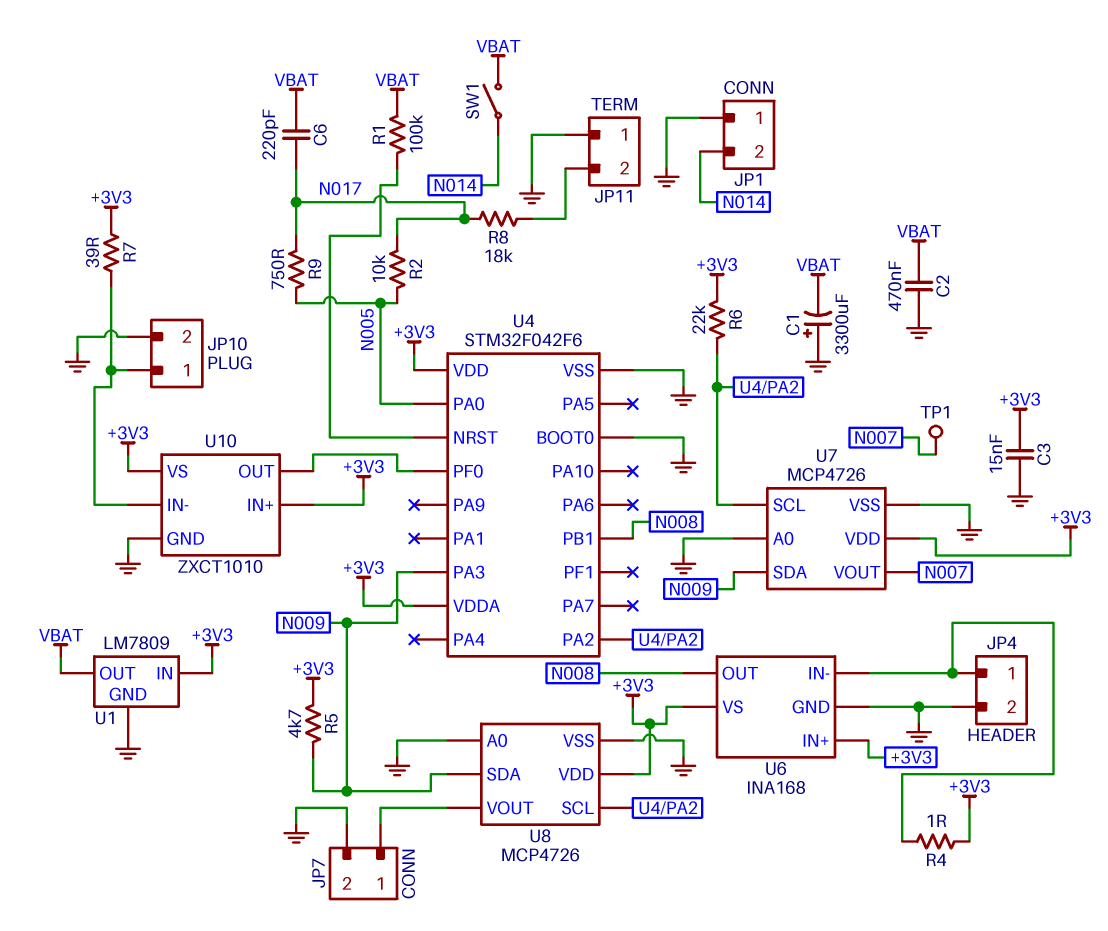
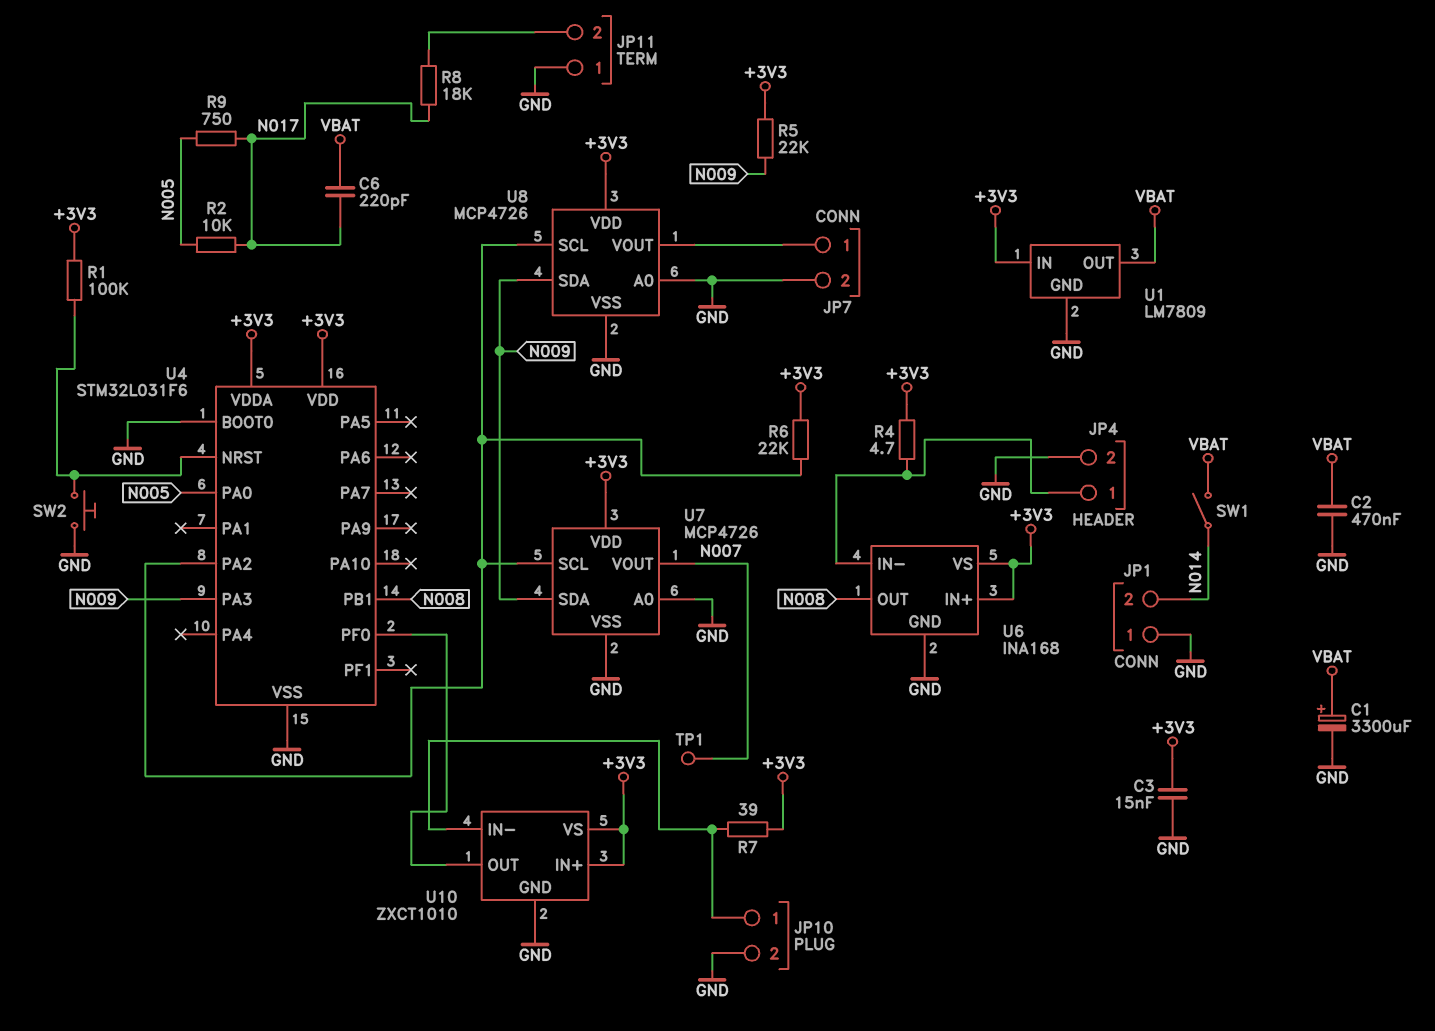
C1: 3300uF (plus GND, minus VBAT) -> 3300uF (plus VBAT, minus GND)
R1: 100k (U4/NRST, VBAT) -> 100k (+3V3, U4/NRST)
R4: 1 (+3V3, JP4/1) -> 4.7 (+3V3, JP4/1)
R5: 4.7k (+3V3, N009) -> 22k (+3V3, N009)
SW2: none -> button (GND, U4/NRST)
U4: STM32F042F6 -> STM32L031F6

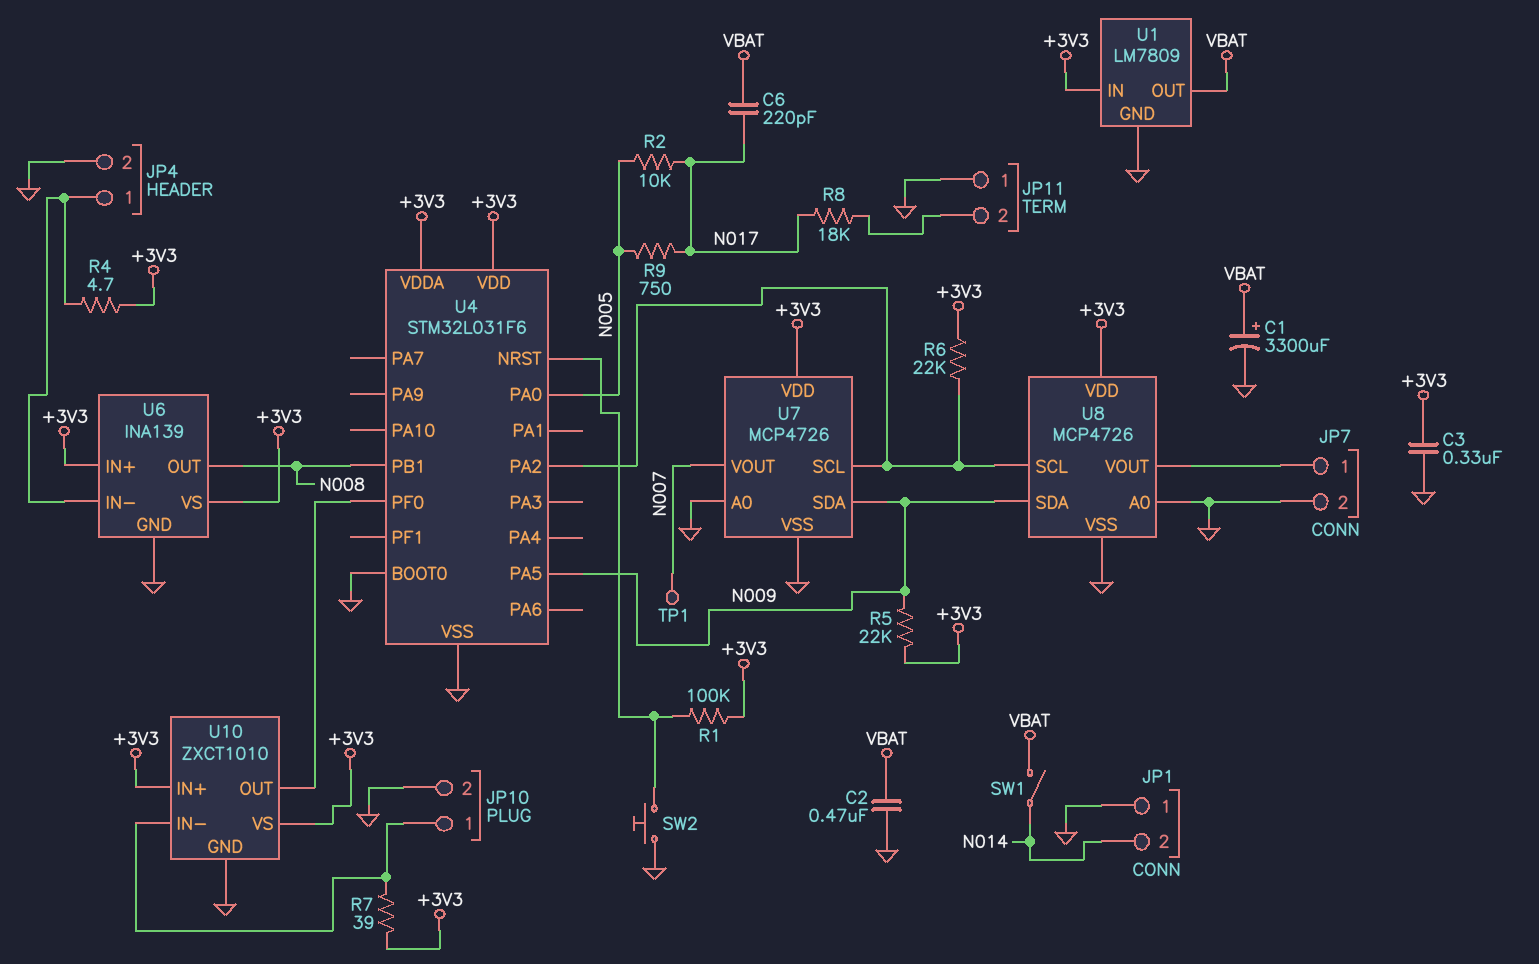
C3: 15nF (+3V3, GND) -> 330nF (+3V3, GND)
U4 pin PA3: N009 -> none
U4 pin PA5: none -> N009
U6: INA168 -> INA139

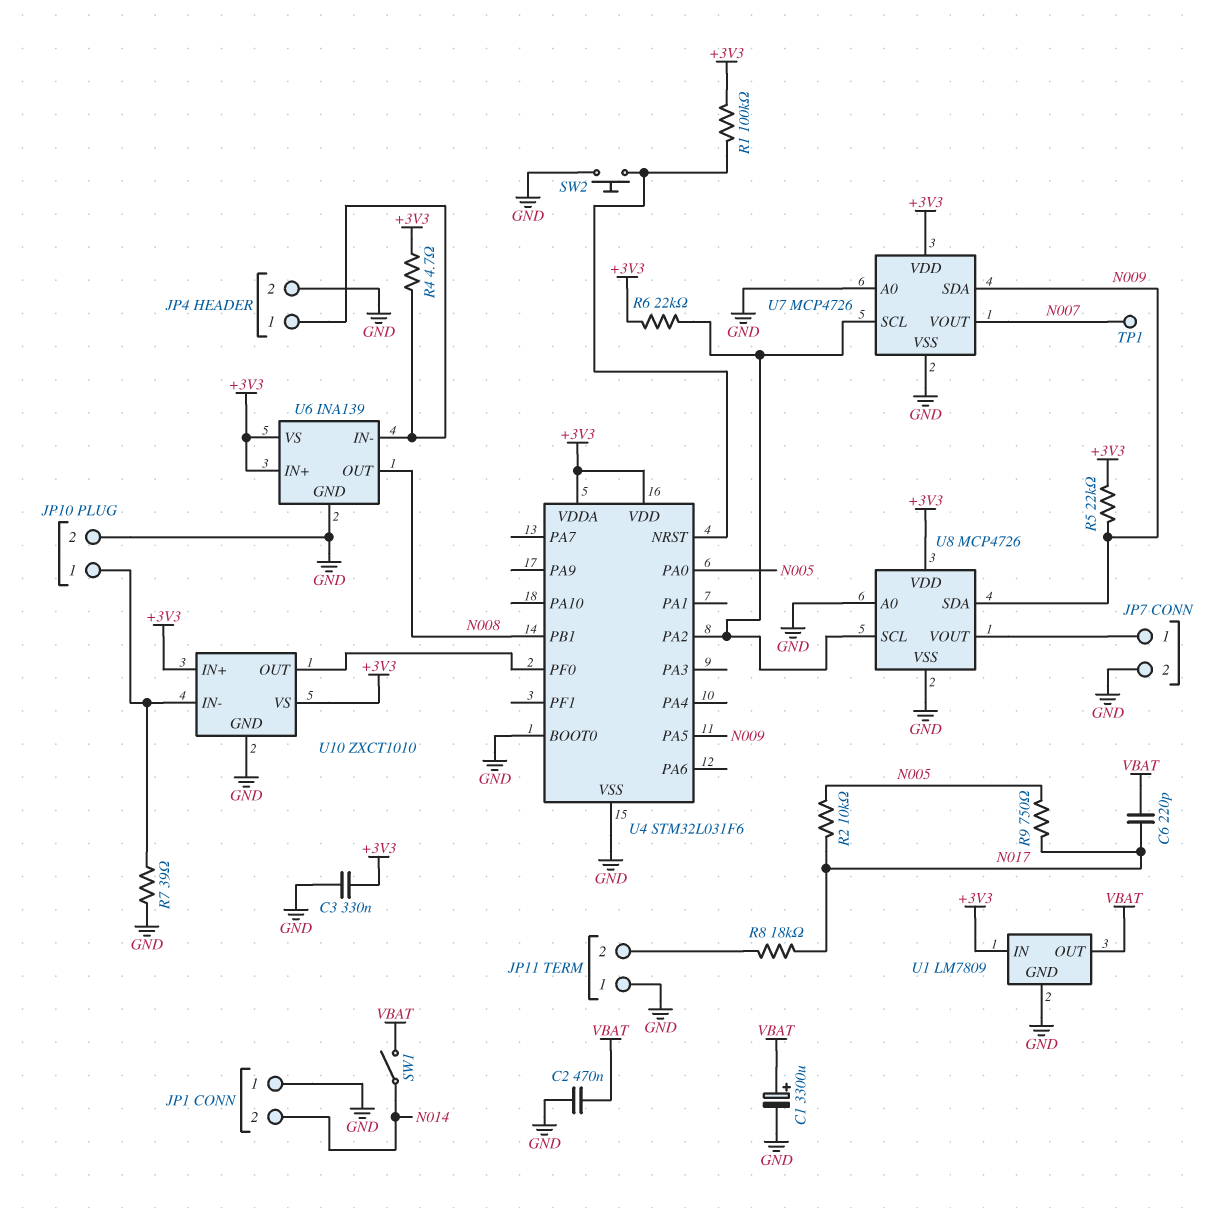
R7: 39 (+3V3, JP10/1) -> 39 (GND, JP10/1)

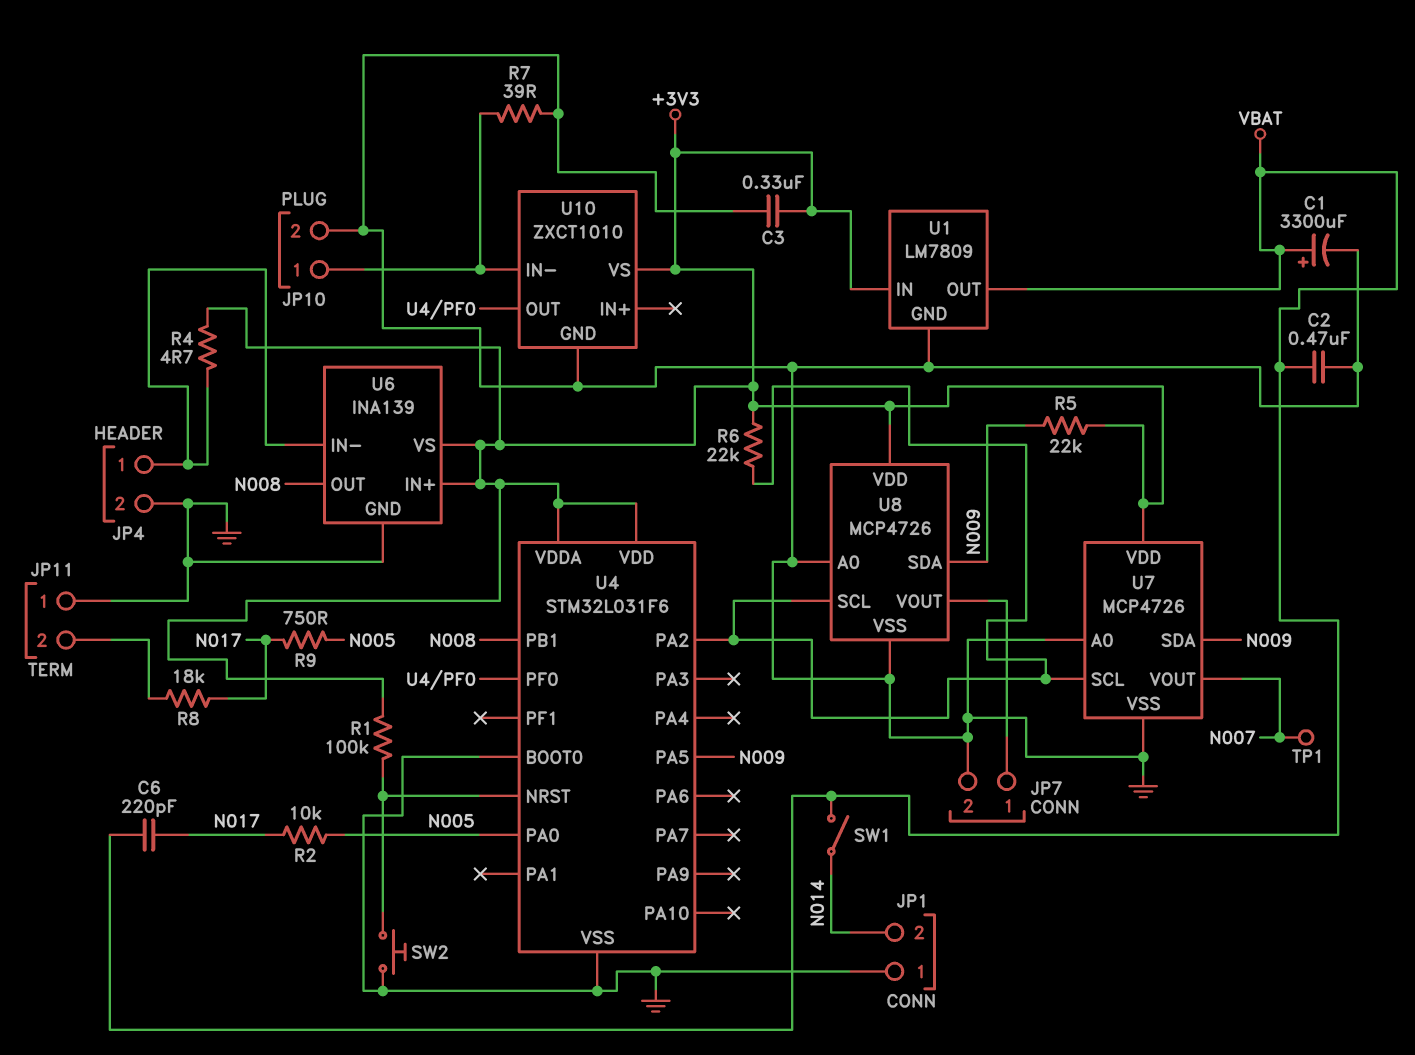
U10 pin IN+: +3V3 -> none

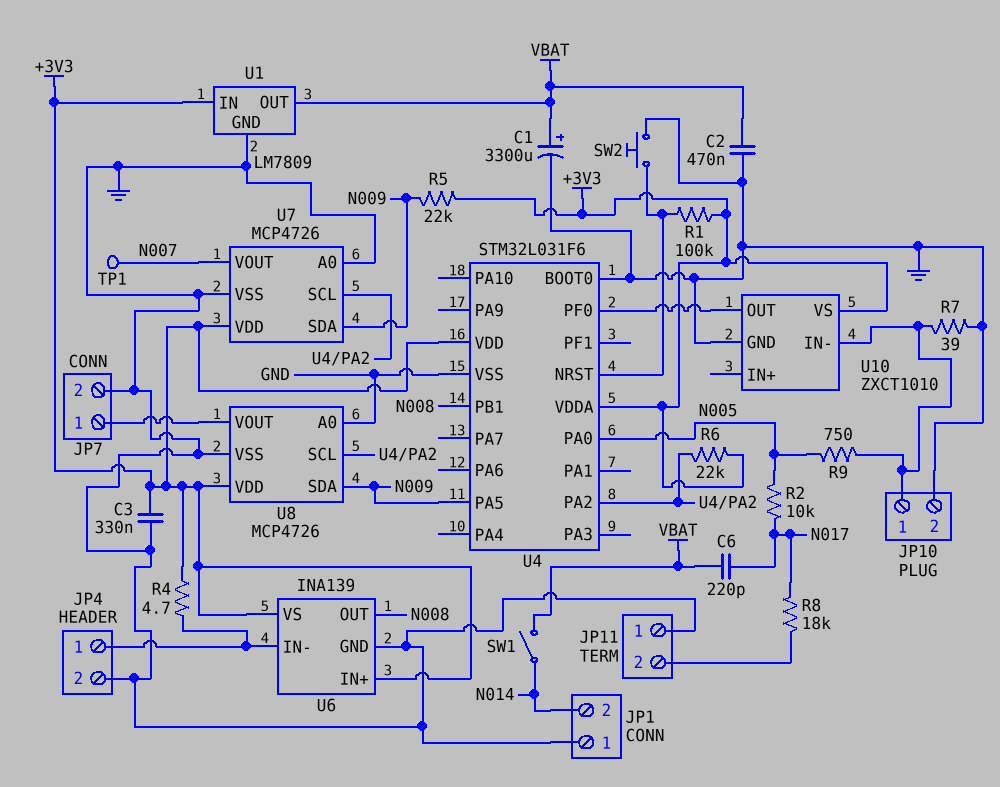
R9: 750 (N005, N017) -> 750 (JP10/1, N005)

